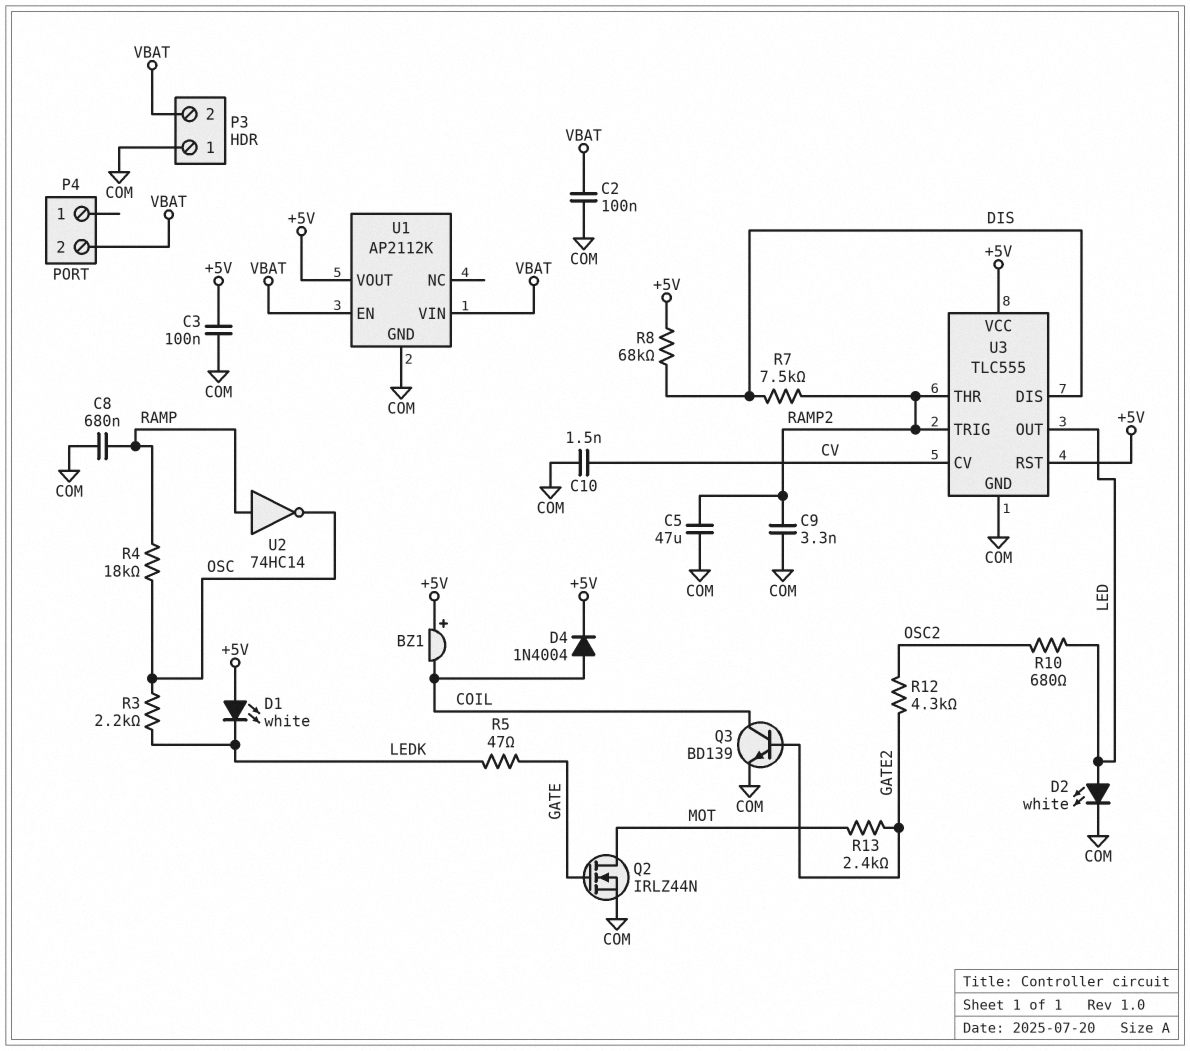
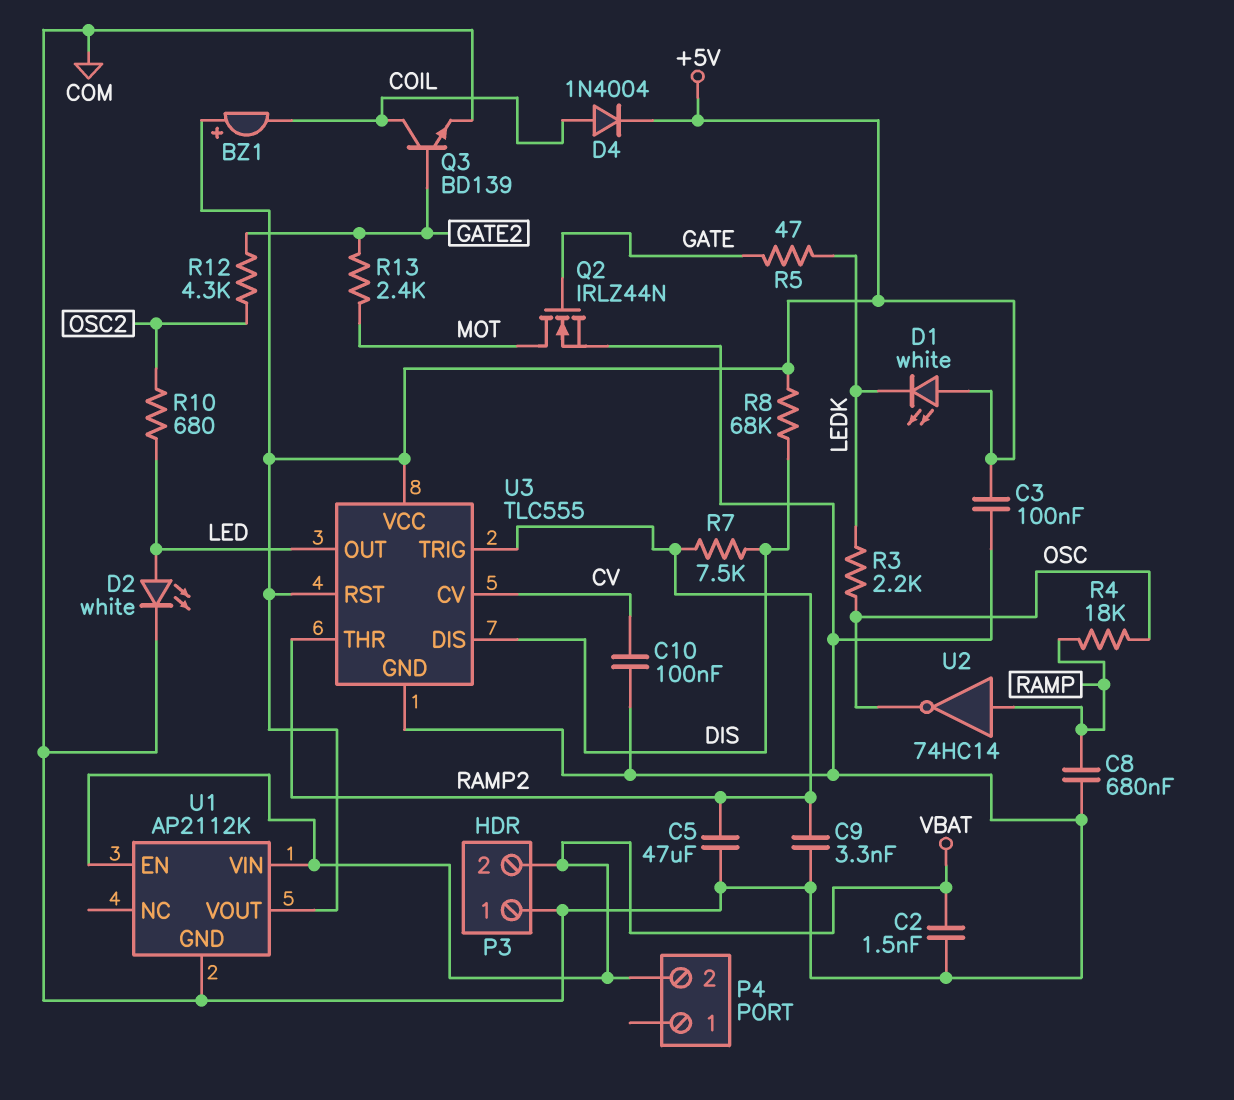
C2: 100nF (COM, VBAT) -> 1.5nF (COM, VBAT)
C10: 1.5nF (COM, CV) -> 100nF (COM, CV)

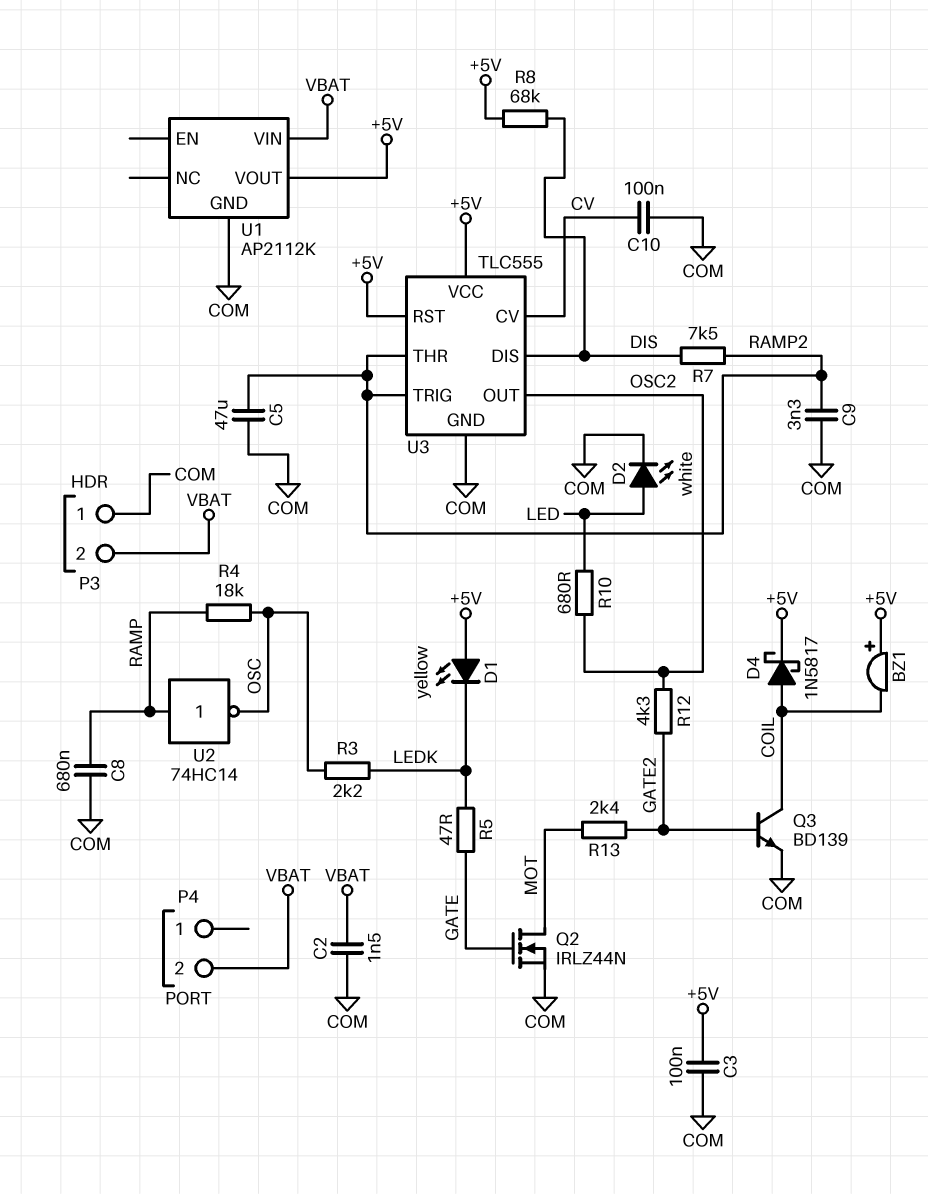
D1: LED white (A +5V, K LEDK) -> LED yellow (A +5V, K LEDK)
D4: diode 1N4004 (A COIL, K +5V) -> schottky 1N5817 (A COIL, K +5V)
U1 pin EN: VBAT -> none
U3 pin OUT: LED -> OSC2

